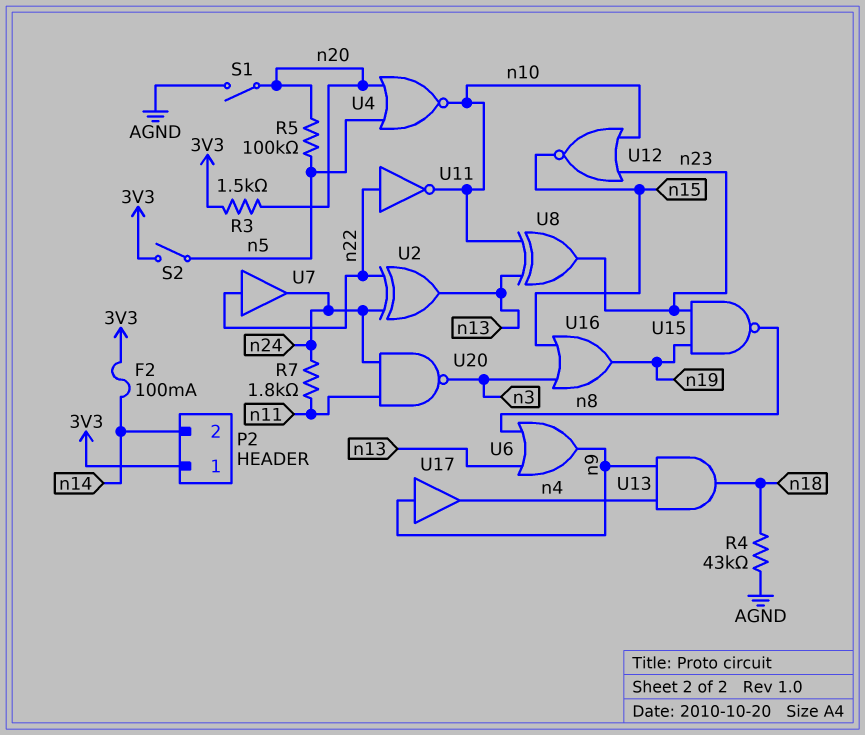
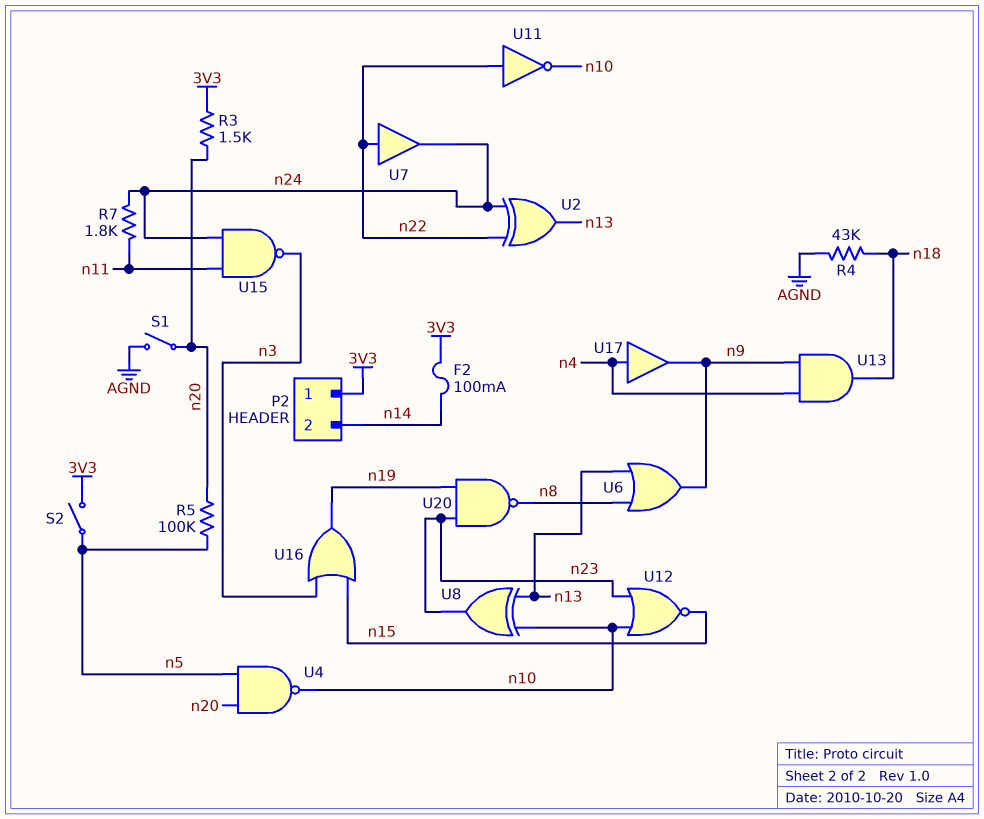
U4: NOR (in n5, in n20, out n10) -> NAND (in n5, in n20, out n10)
U15: NAND (in n19, in n23, out n8) -> NAND (in n11, in n24, out n3)
U17: buffer (in n9, out n4) -> buffer (in n4, out n9)
U20: NAND (in n11, in n24, out n3) -> NAND (in n19, in n23, out n8)

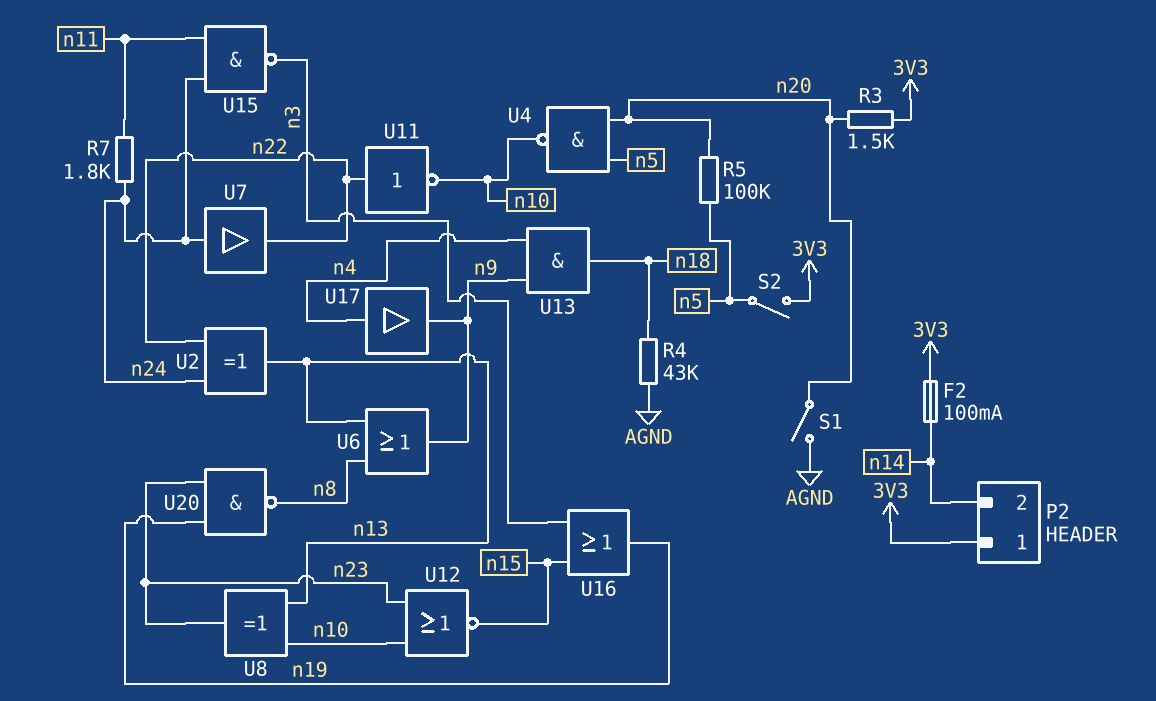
U7: buffer (in n22, out n24) -> buffer (in n24, out n22)

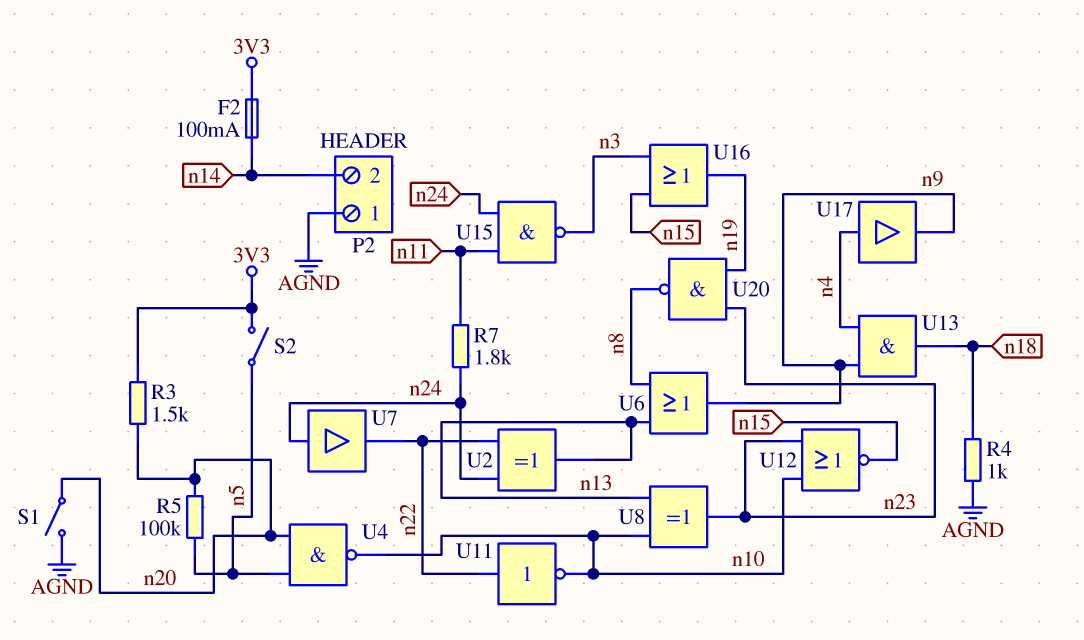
P2 pin 1: 3V3 -> AGND
R4: 43k (AGND, n18) -> 1k (AGND, n18)

